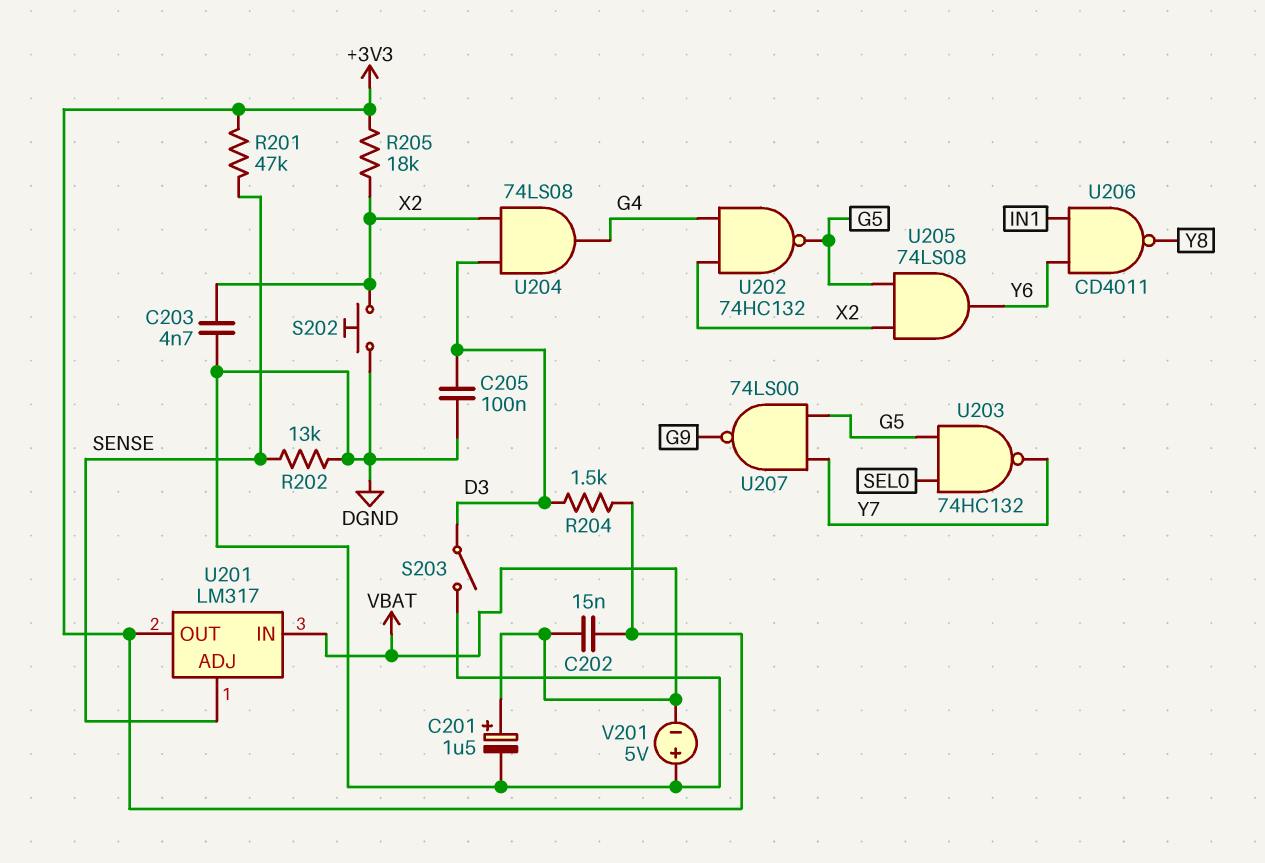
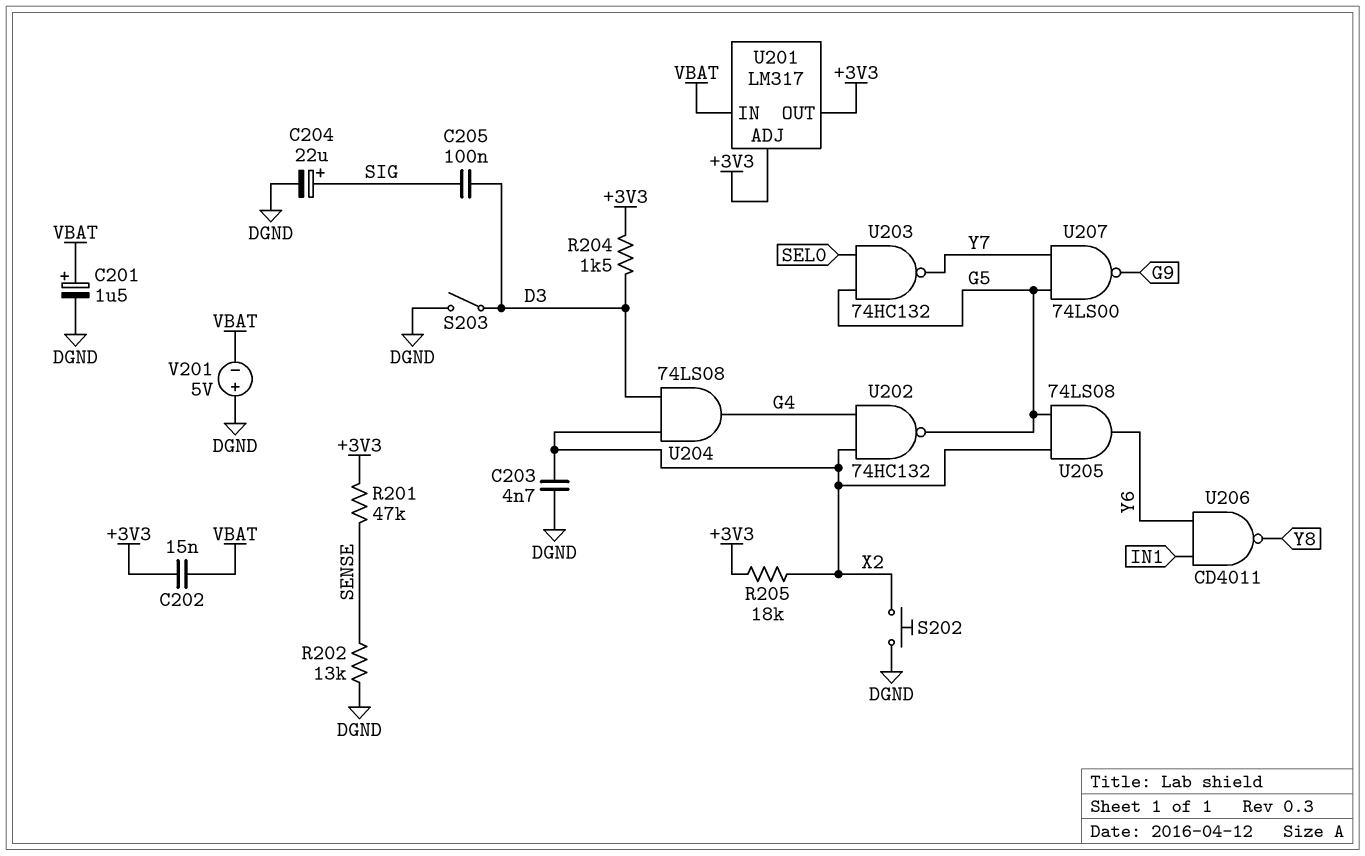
C204: none -> 22uF (plus SIG, minus DGND)
C205: 100nF (D3, DGND) -> 100nF (D3, SIG)
U201 pin ADJ: SENSE -> +3V3

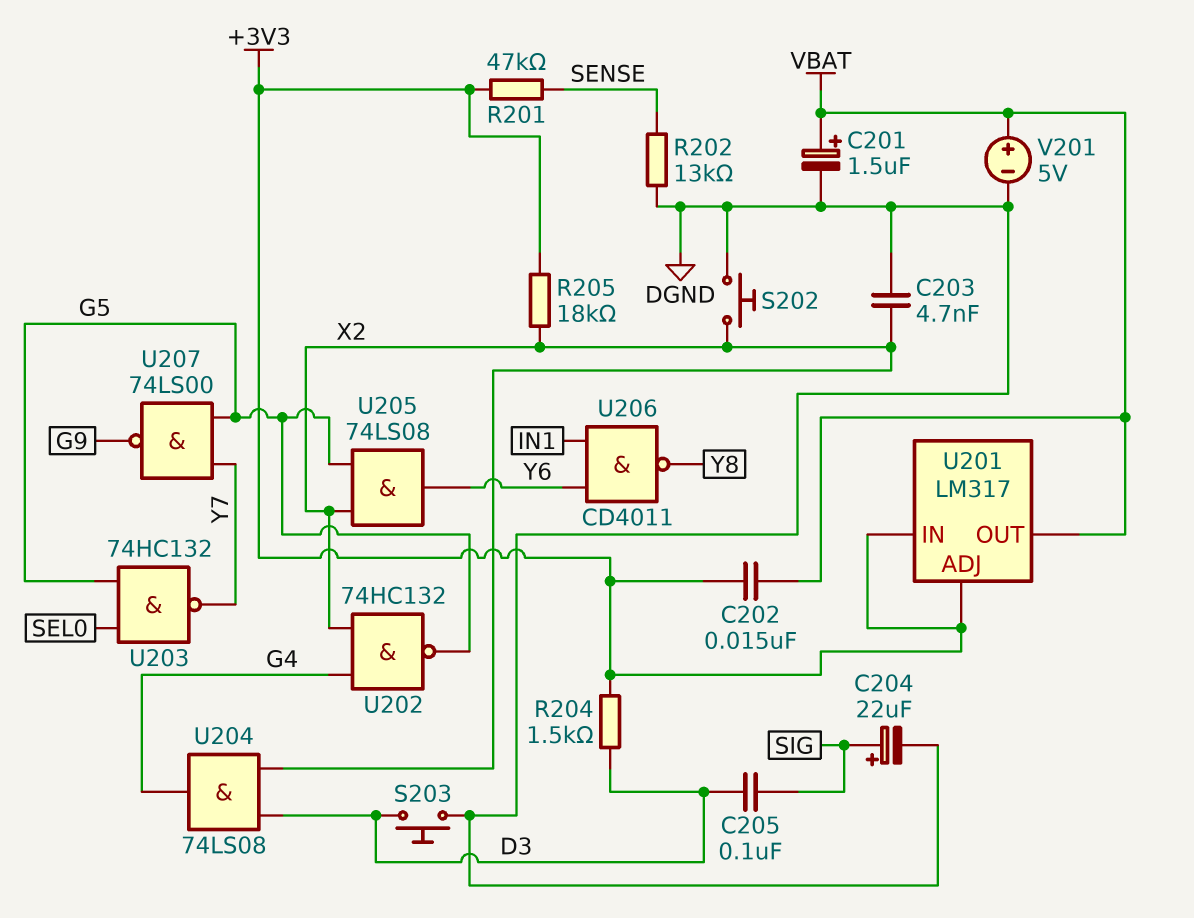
S203: switch (D3, DGND) -> button (D3, DGND)
U201 pin IN: VBAT -> +3V3
U201 pin OUT: +3V3 -> VBAT
V201: 5V (plus DGND, minus VBAT) -> 5V (plus VBAT, minus DGND)

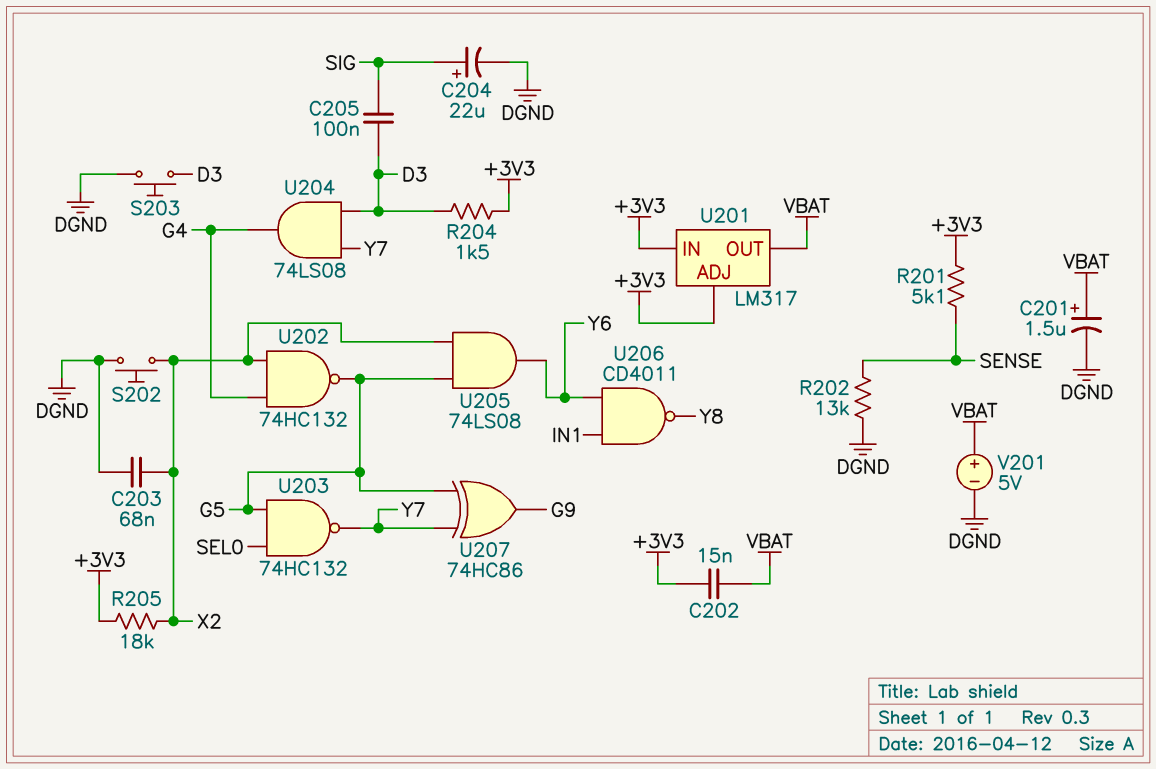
C203: 4.7nF (DGND, X2) -> 68nF (DGND, X2)
R201: 47k (+3V3, SENSE) -> 5.1k (+3V3, SENSE)
U204: AND 74LS08 (in D3, in X2, out G4) -> AND 74LS08 (in D3, in Y7, out G4)
U207: NAND 74LS00 (in G5, in Y7, out G9) -> XOR 74HC86 (in G5, in Y7, out G9)

